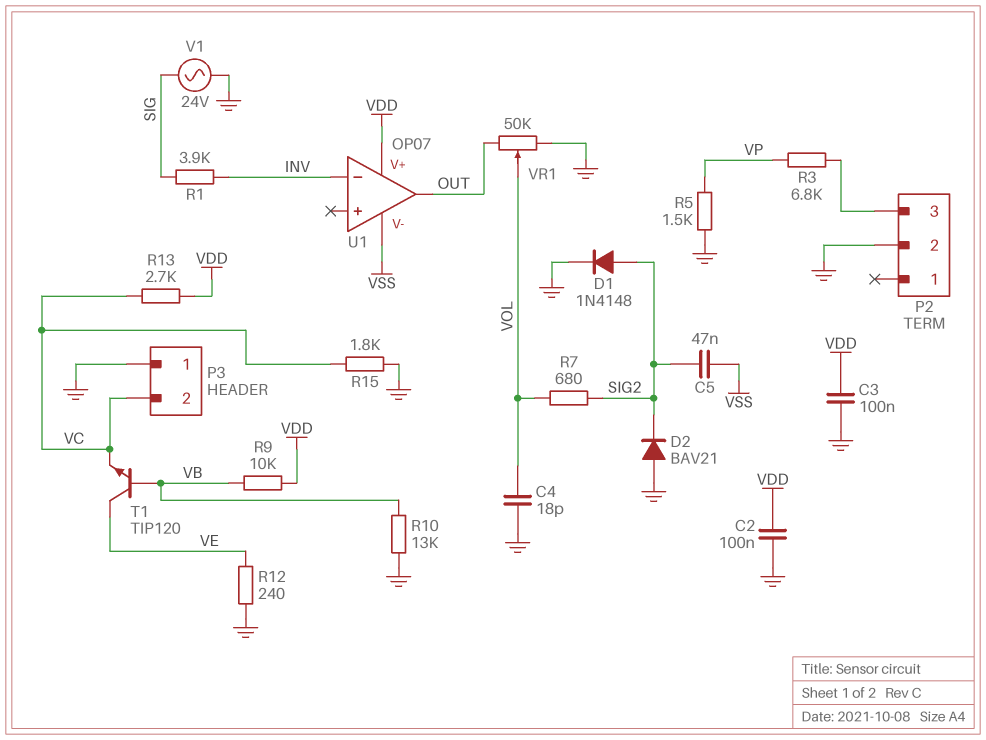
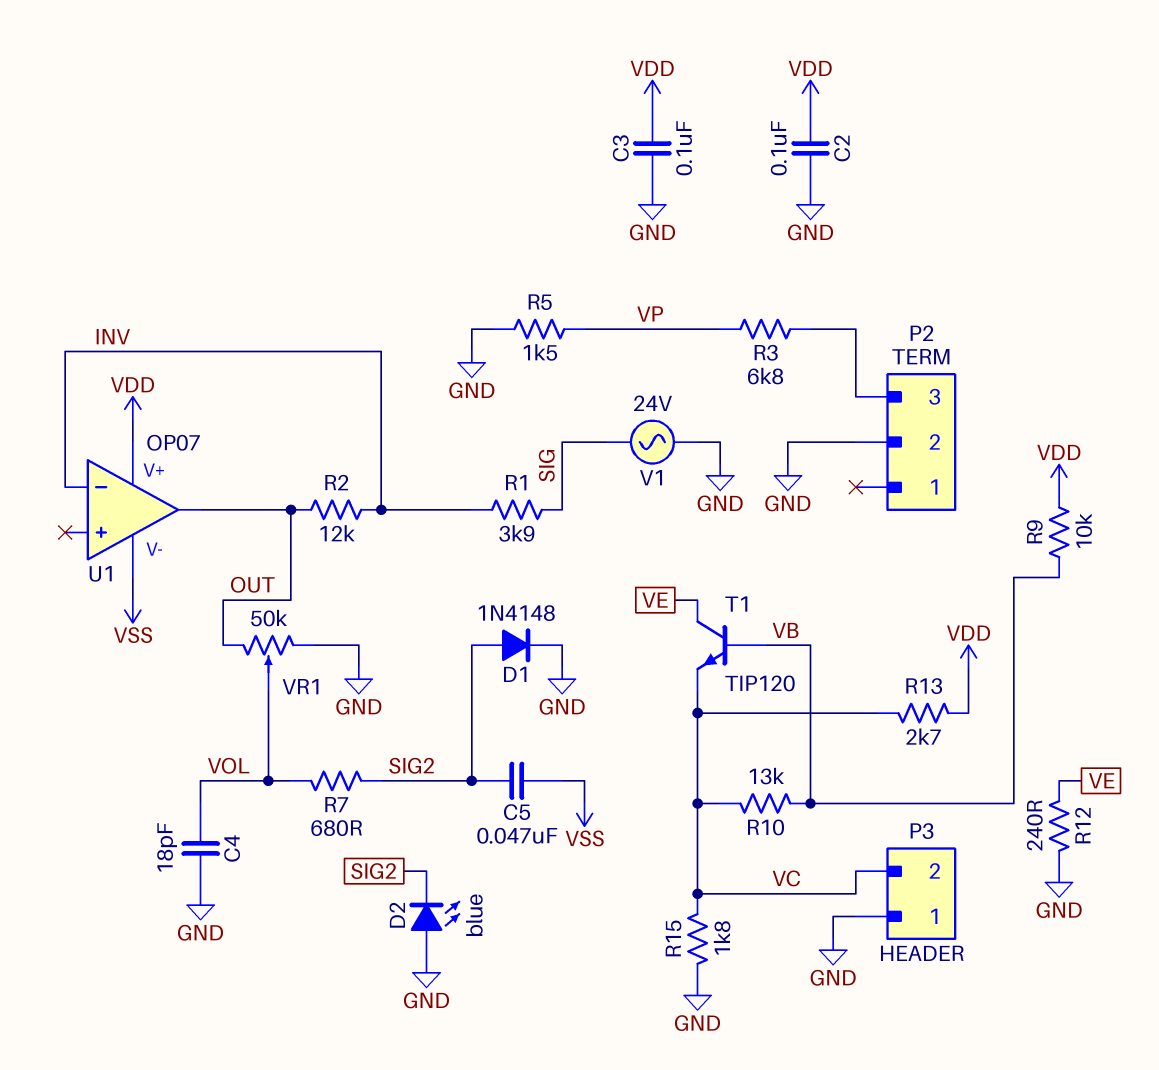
D2: diode BAV21 (A GND, K SIG2) -> LED blue (A GND, K SIG2)
R2: none -> 12k (INV, OUT)
R10: 13k (GND, VB) -> 13k (VB, VC)

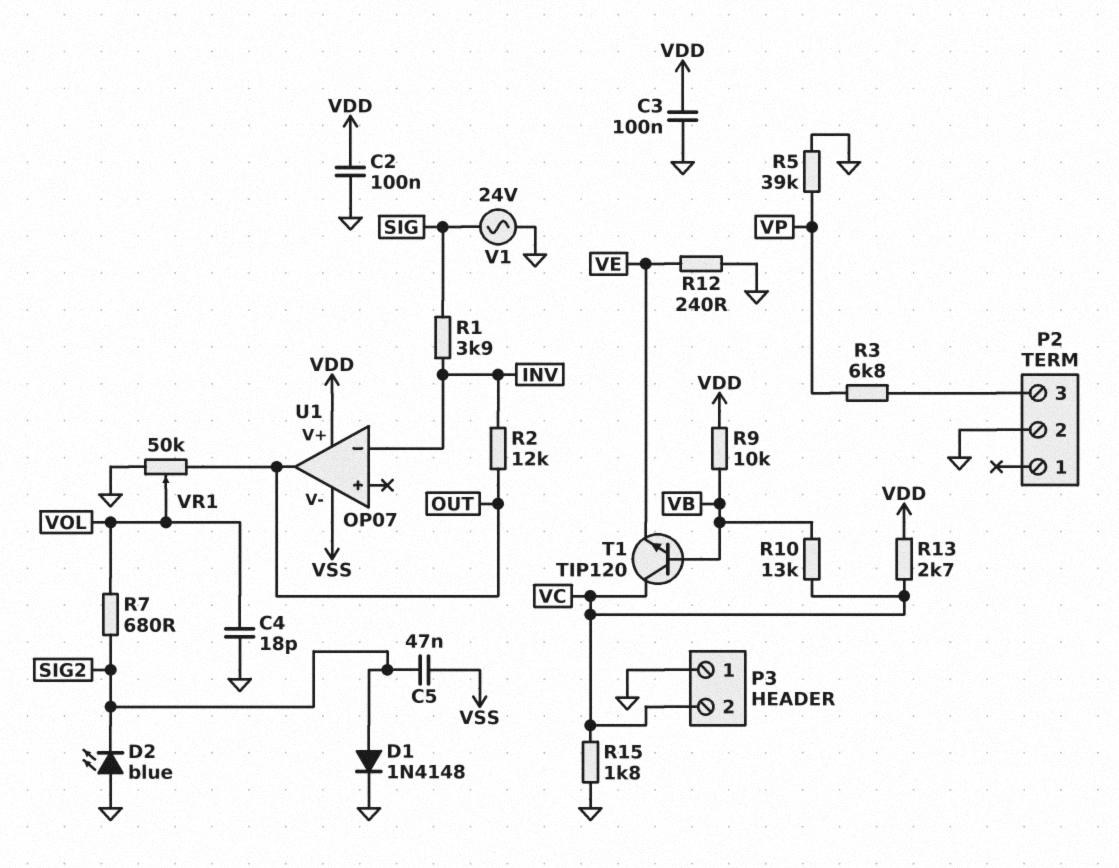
R5: 1.5k (GND, VP) -> 39k (GND, VP)
T1: NPN TIP120 (B VB, C VE, E VC) -> NPN TIP120 (B VB, C VC, E VE)

